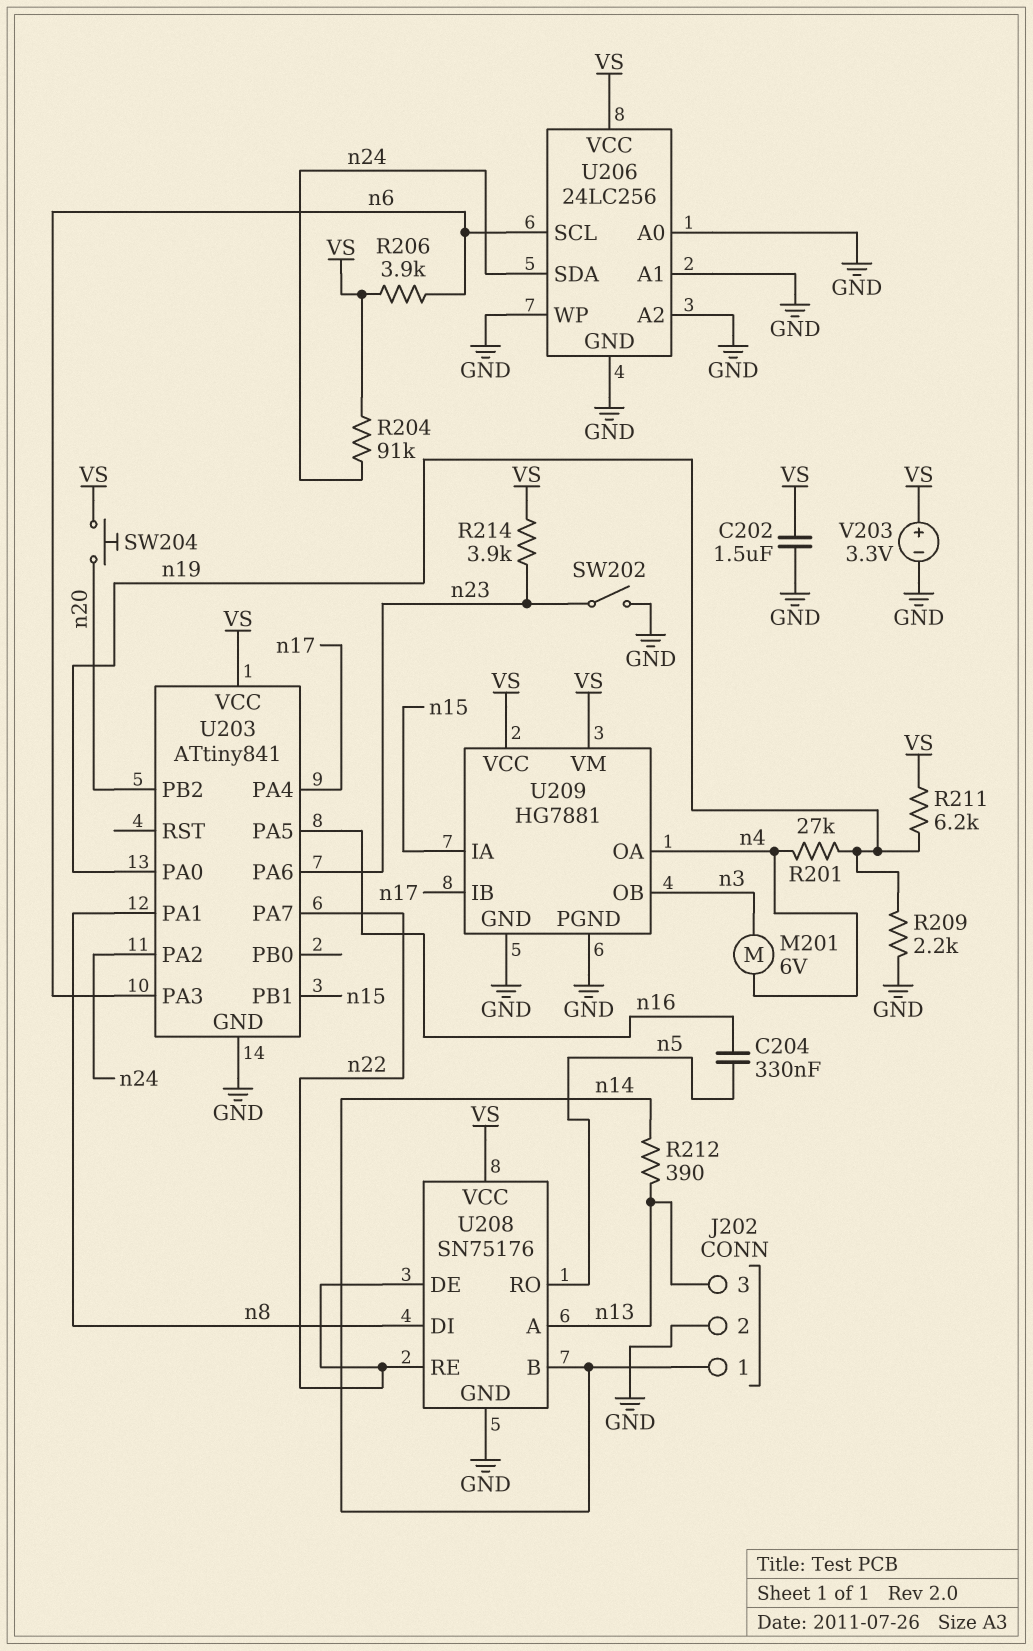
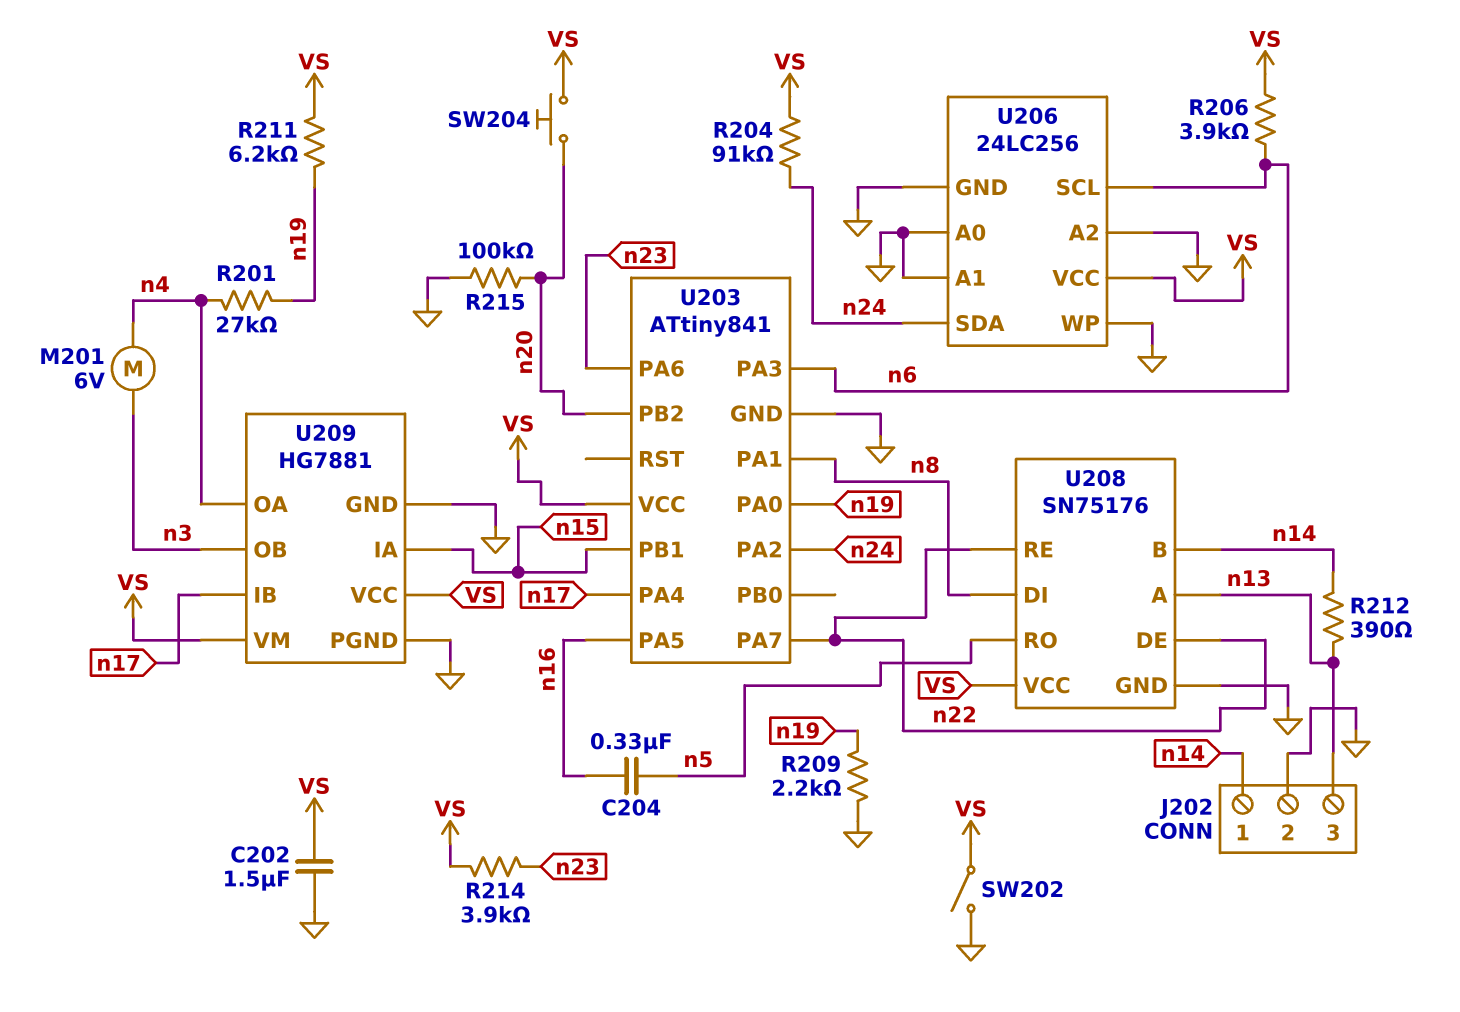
R215: none -> 100k (GND, n20)
SW202: switch (GND, n23) -> switch (GND, VS)
V203: 3.3V (plus VS, minus GND) -> none

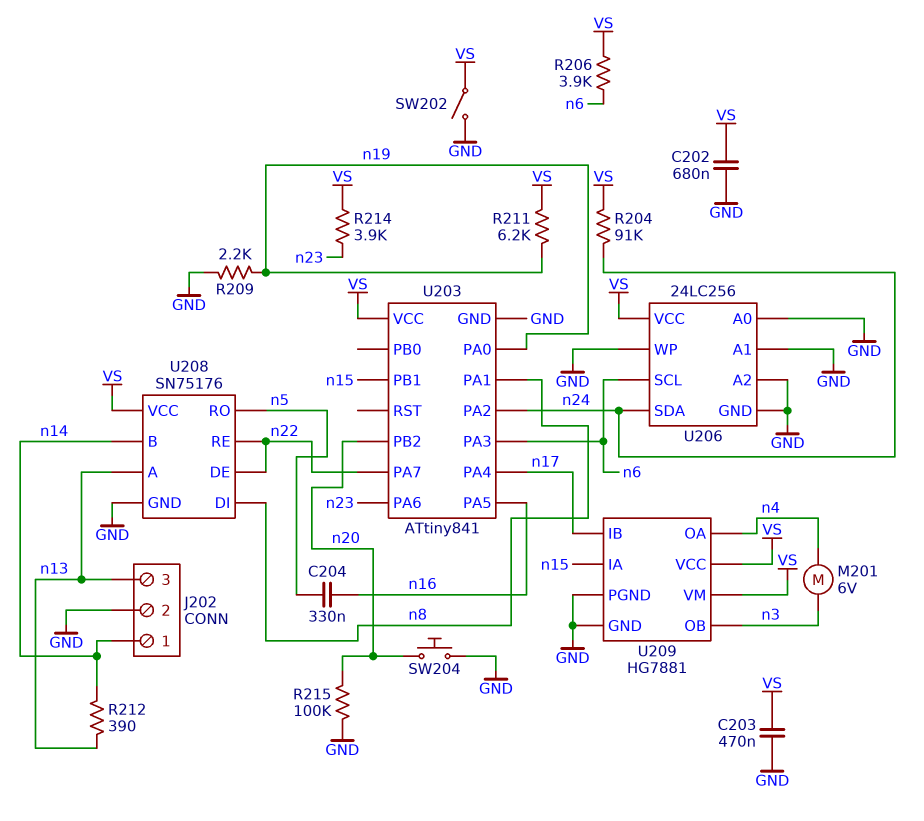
C202: 1.5uF (GND, VS) -> 680nF (GND, VS)
C203: none -> 470nF (GND, VS)
R201: 27k (n4, n19) -> none
SW204: button (VS, n20) -> button (GND, n20)

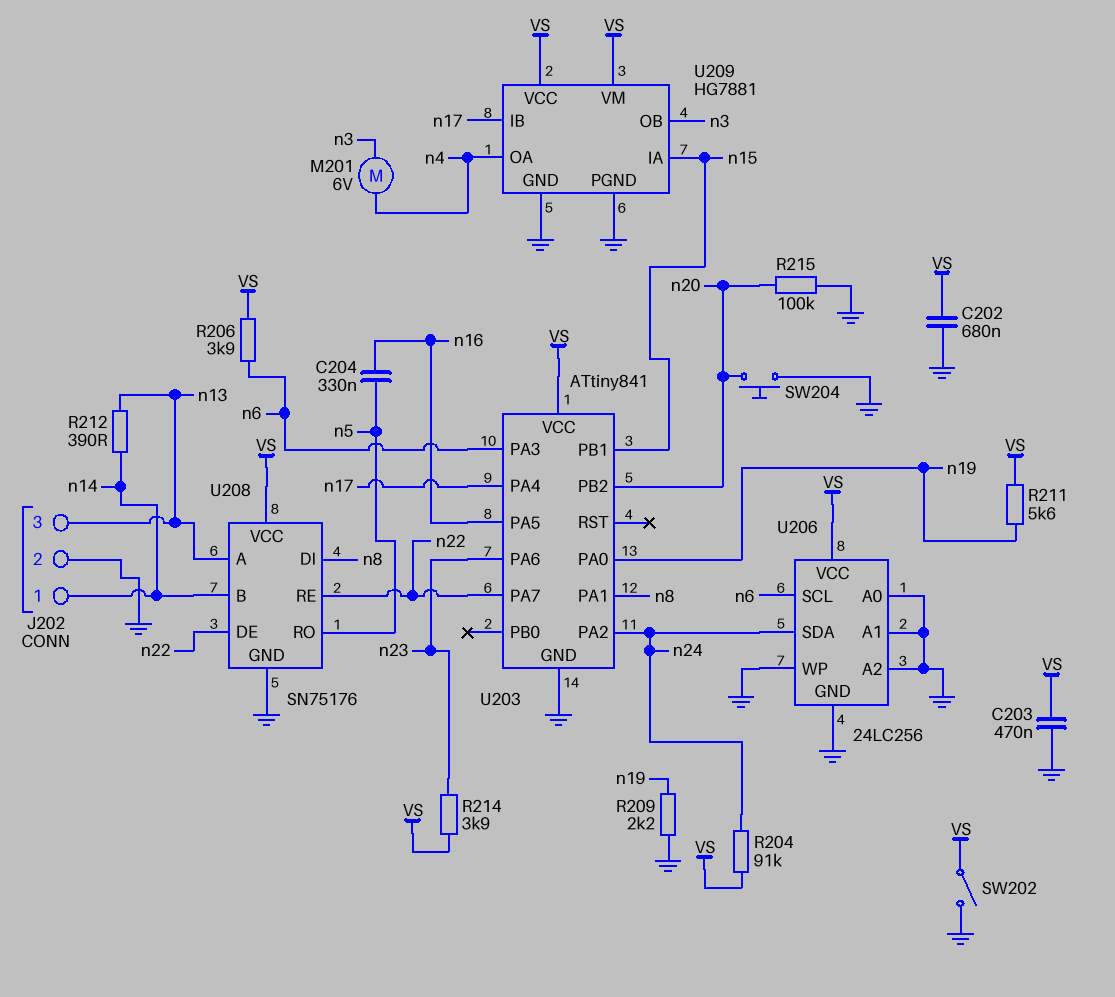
R211: 6.2k (VS, n19) -> 5.6k (VS, n19)

